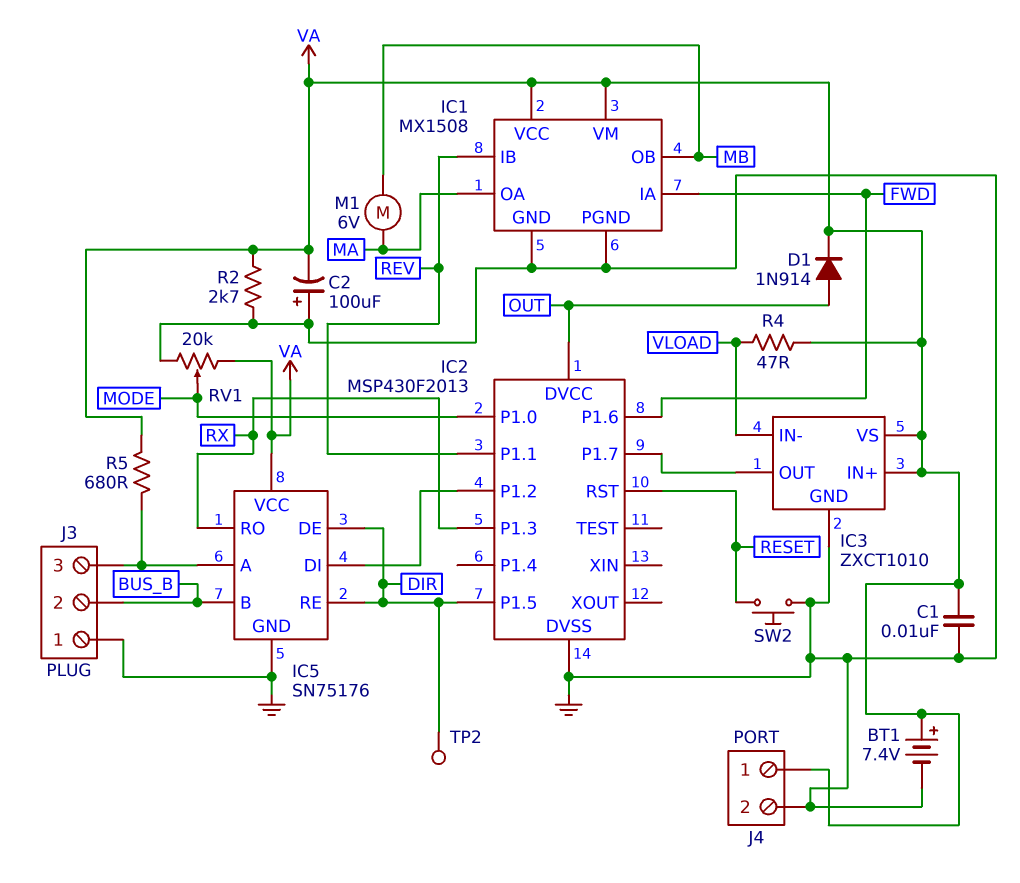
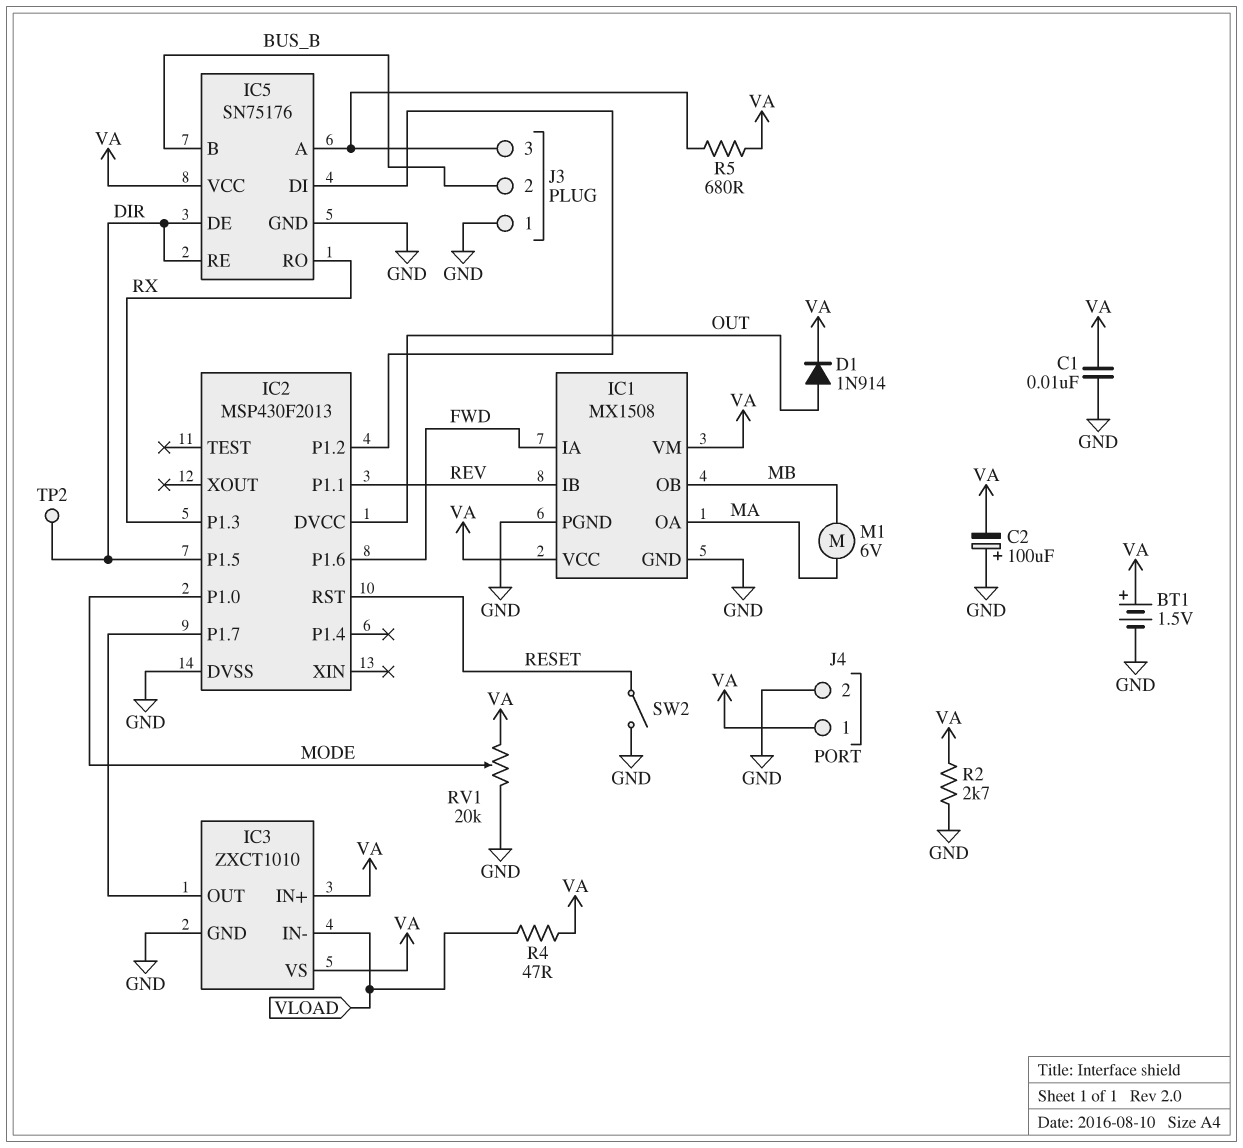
BT1: 7.4V (plus VA, minus GND) -> 1.5V (plus VA, minus GND)
SW2: button (GND, RESET) -> switch (GND, RESET)

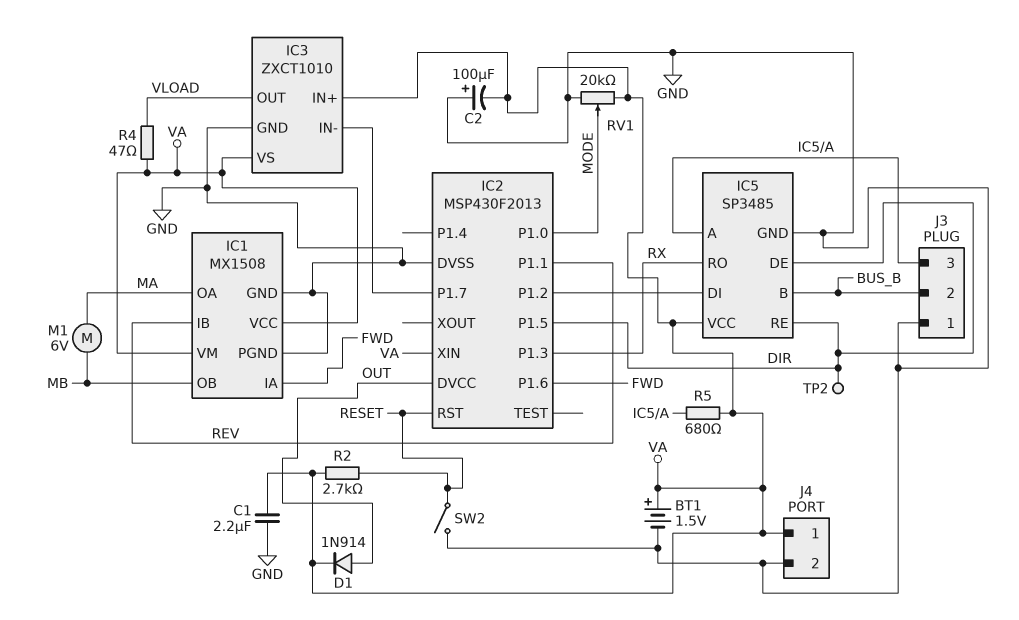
C1: 10nF (GND, VA) -> 2.2uF (GND, VA)
IC2 pin XIN: none -> VA
IC3 pin IN-: VLOAD -> IC2/P1.7
IC3 pin OUT: IC2/P1.7 -> VLOAD
IC5: SN75176 -> SP3485
R2: 2.7k (GND, VA) -> 2.7k (RESET, VA)

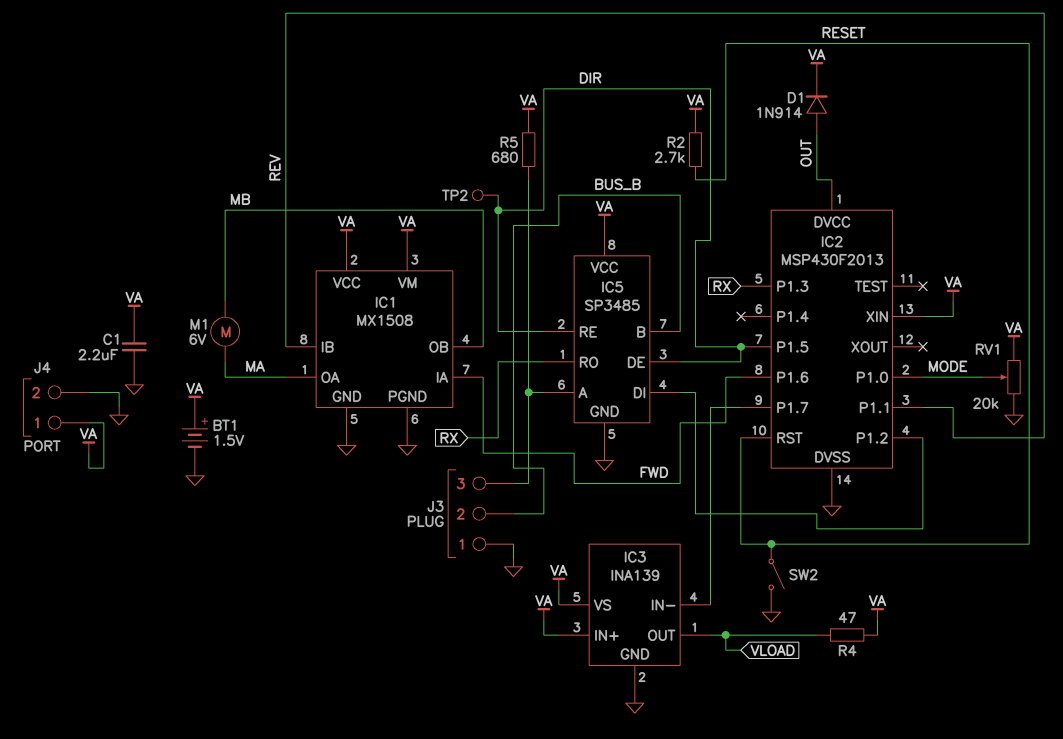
C2: 100uF (plus GND, minus VA) -> none
IC3: ZXCT1010 -> INA139

